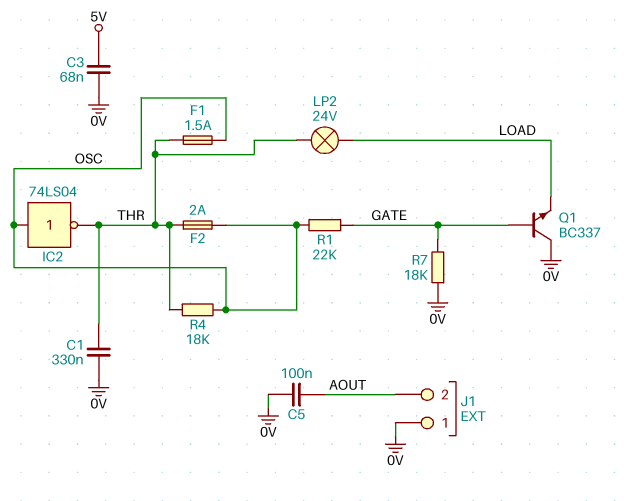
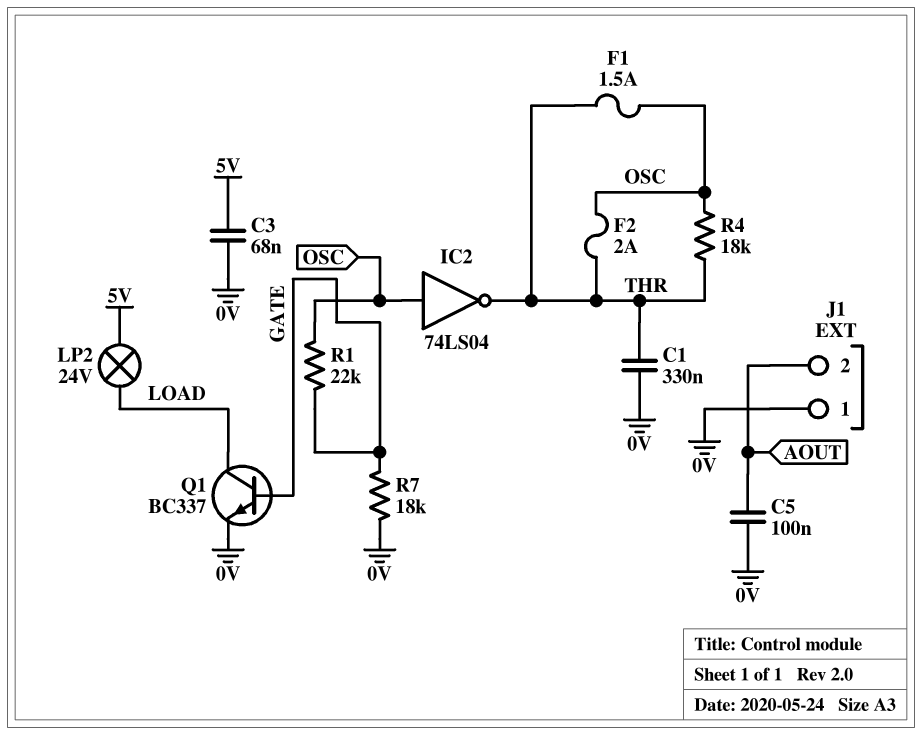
LP2: lamp 24V (LOAD, THR) -> lamp 24V (5V, LOAD)
Q1: NPN BC337 (B GATE, C 0V, E LOAD) -> NPN BC337 (B GATE, C LOAD, E 0V)

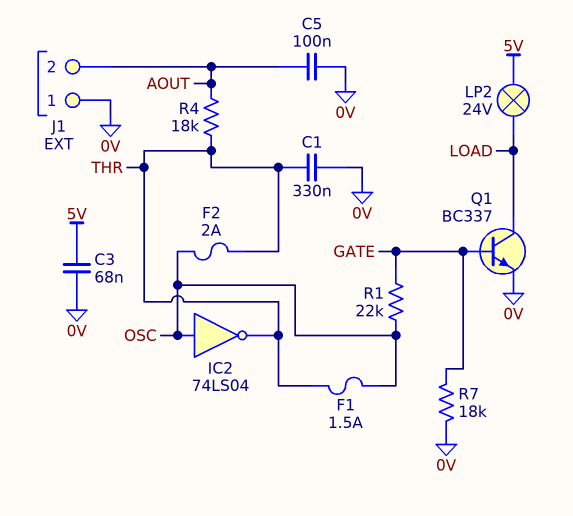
R4: 18k (OSC, THR) -> 18k (AOUT, THR)

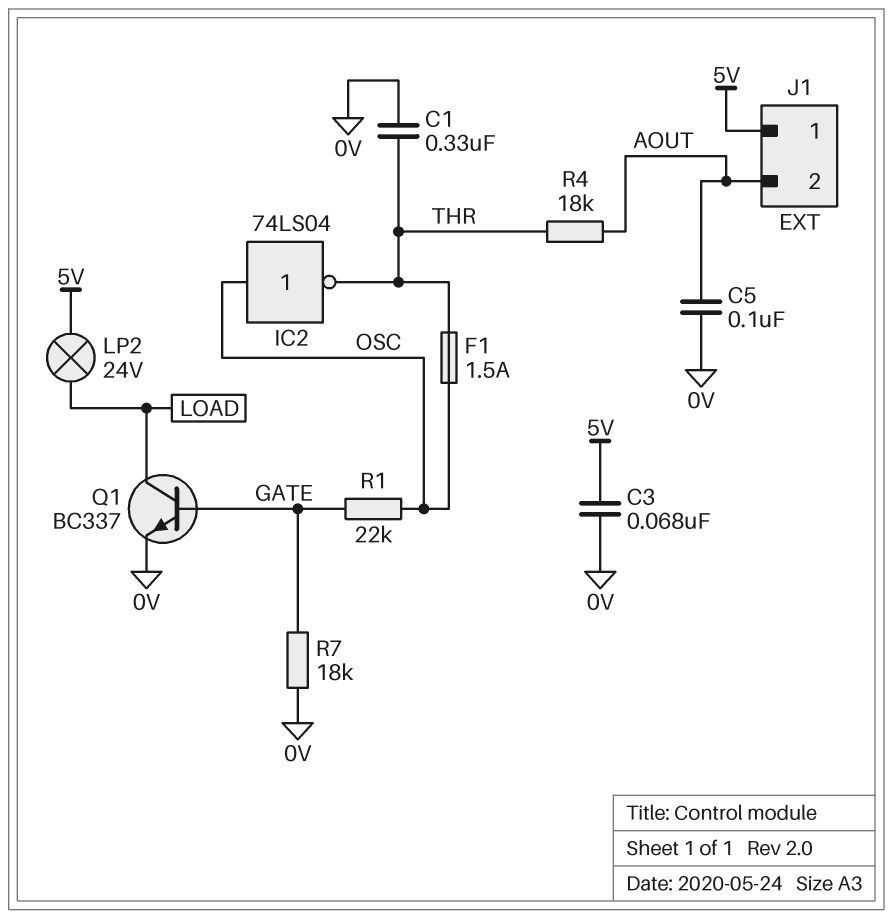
F2: 2A (OSC, THR) -> none
J1 pin 1: 0V -> 5V

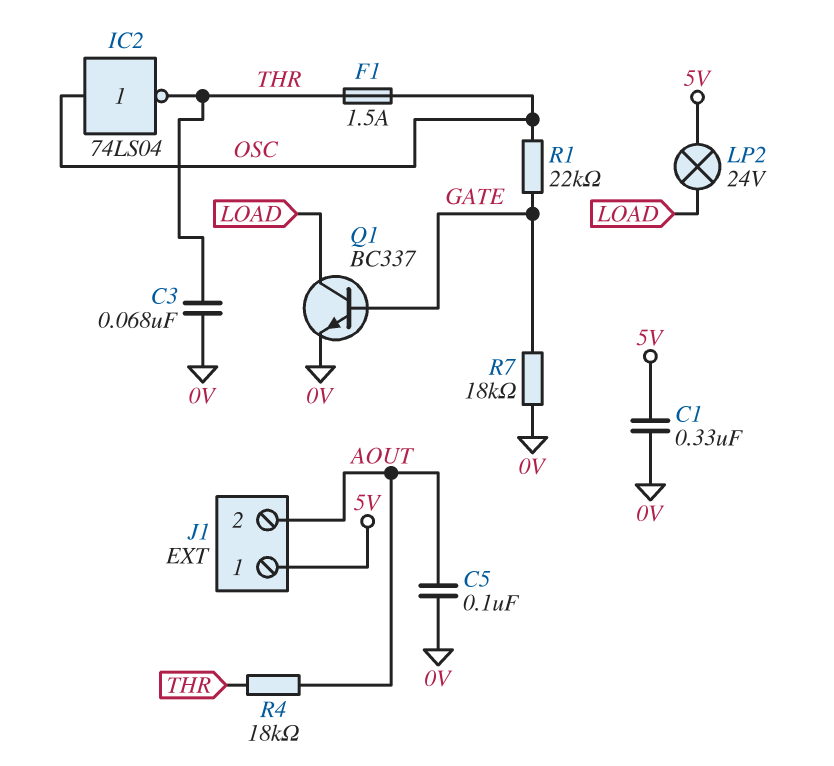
C1: 330nF (0V, THR) -> 330nF (0V, 5V)
C3: 68nF (0V, 5V) -> 68nF (0V, THR)

